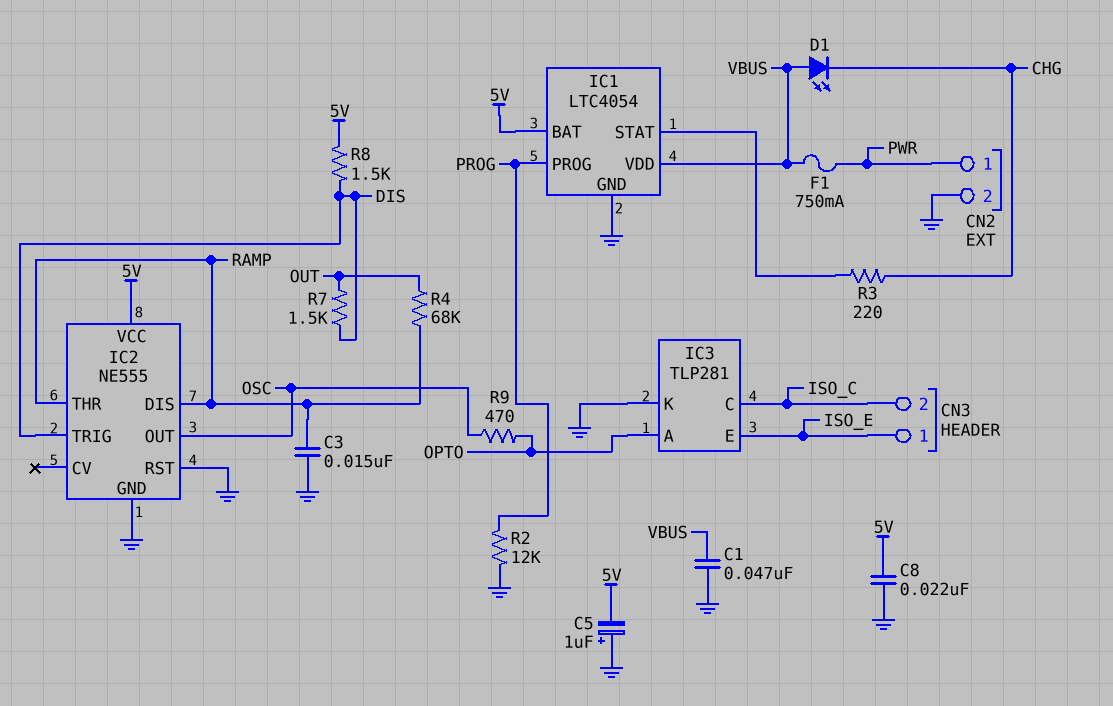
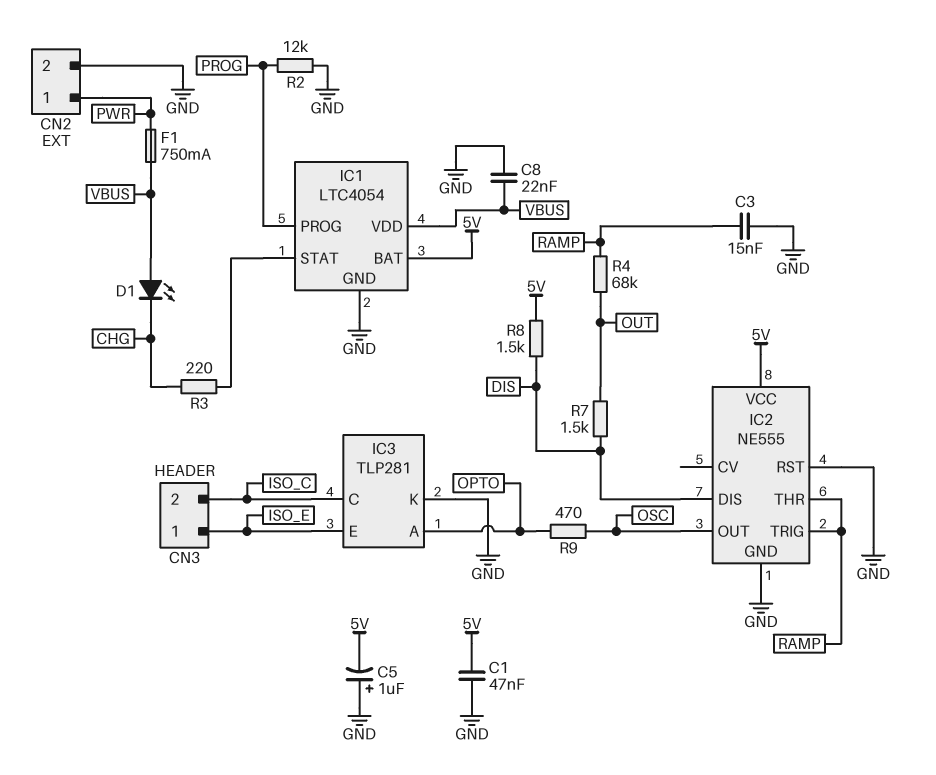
C1: 47nF (GND, VBUS) -> 47nF (5V, GND)
C8: 22nF (5V, GND) -> 22nF (GND, VBUS)
IC2 pin DIS: RAMP -> DIS
IC2 pin TRIG: DIS -> RAMP

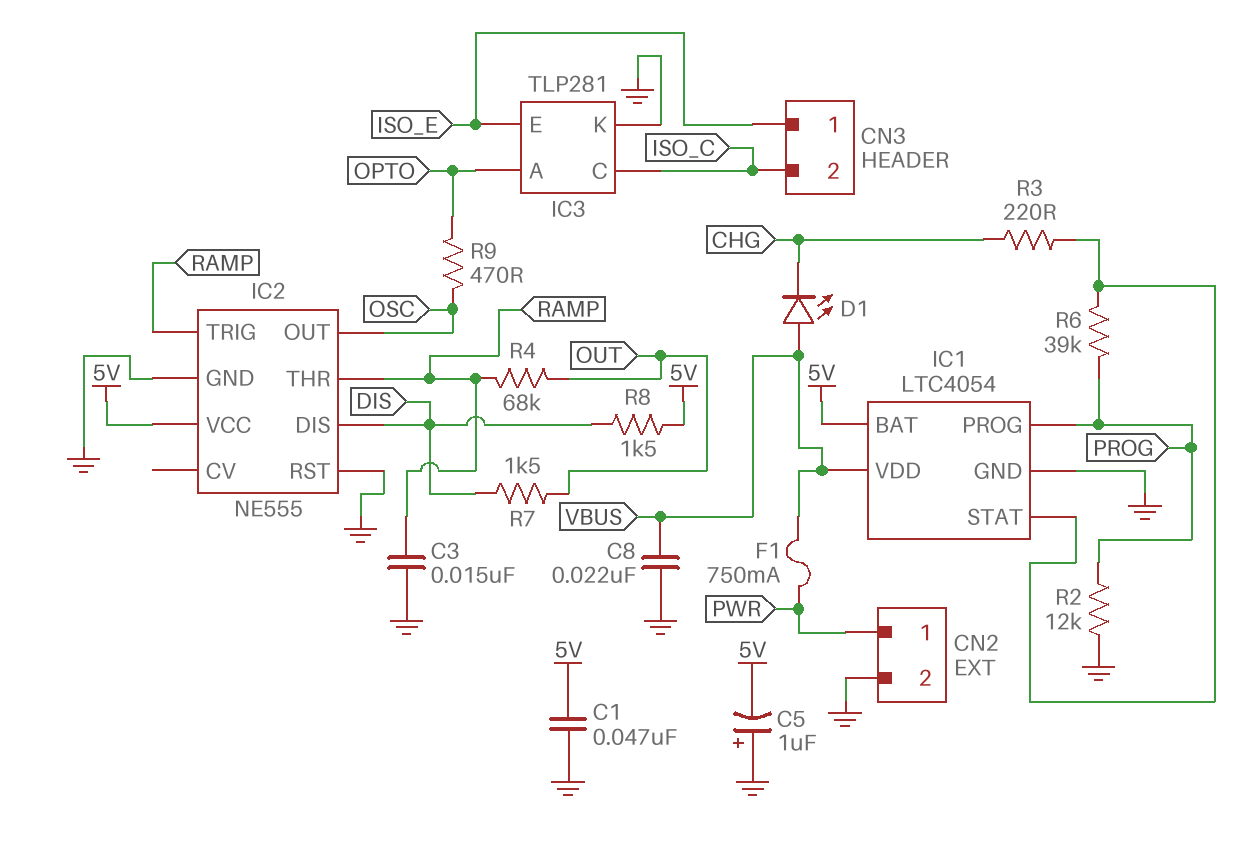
R6: none -> 39k (IC1/STAT, PROG)

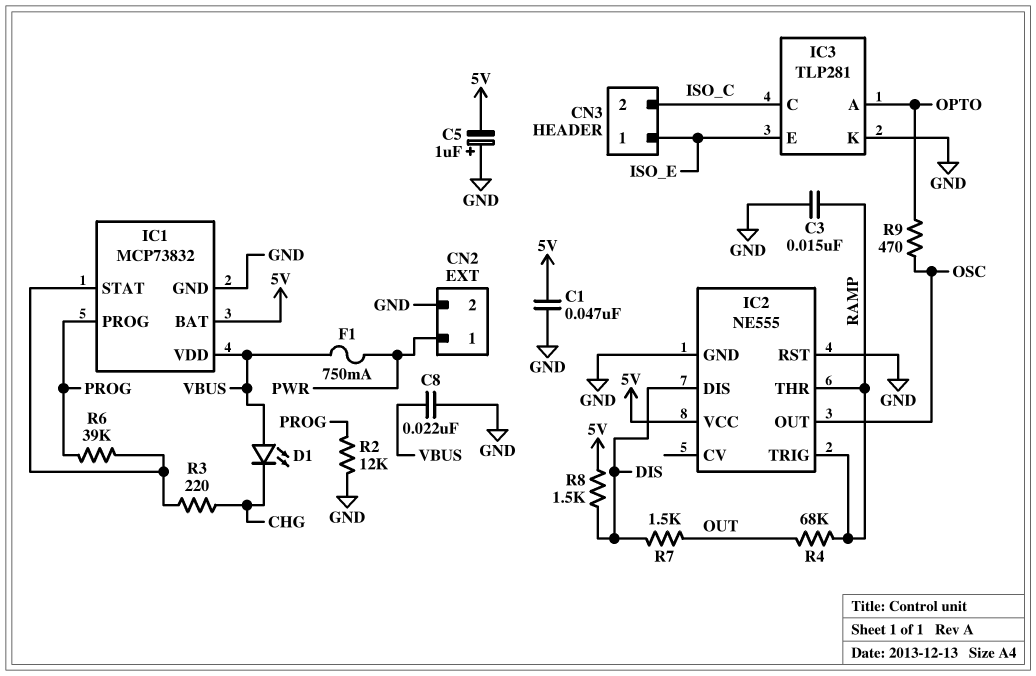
IC1: LTC4054 -> MCP73832

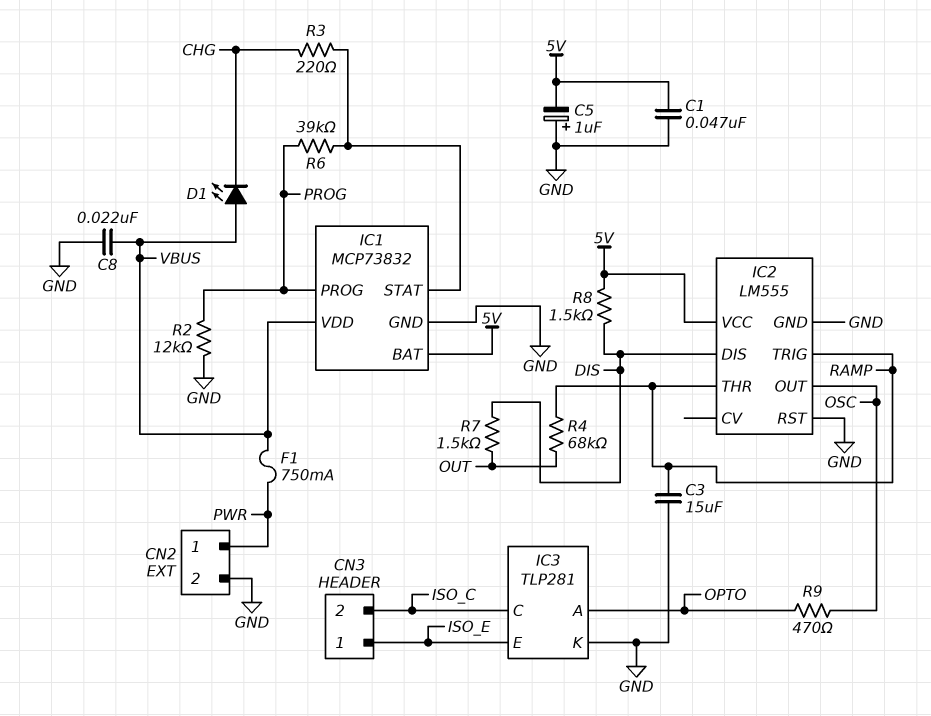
C3: 15nF (GND, RAMP) -> 15uF (GND, RAMP)
IC2: NE555 -> LM555

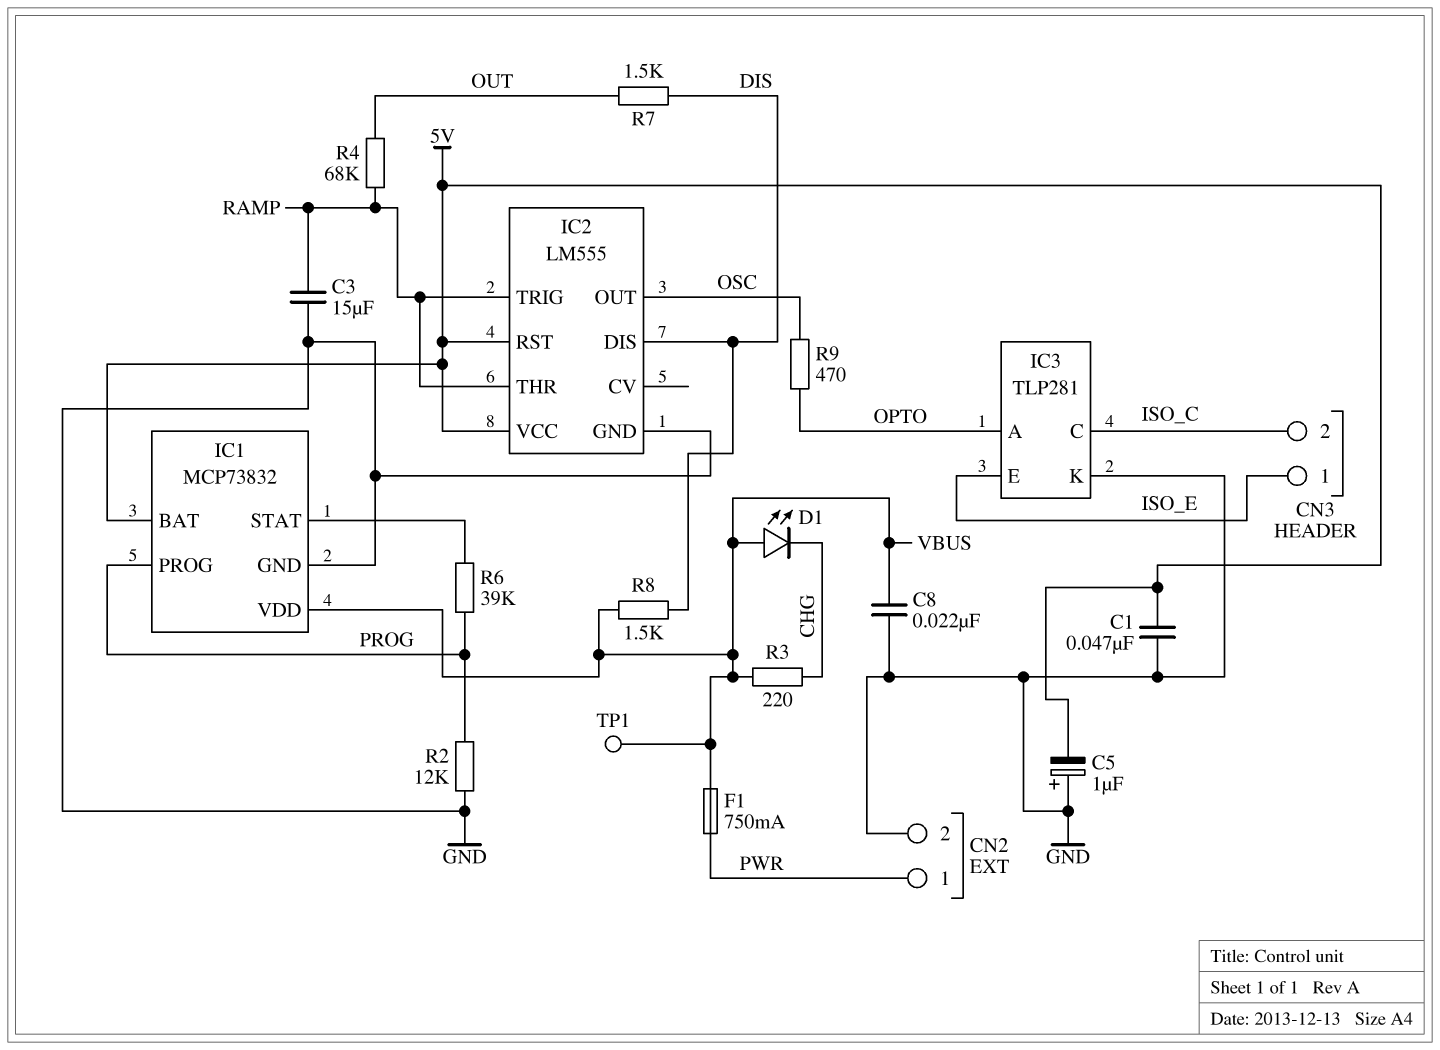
IC2 pin RST: GND -> 5V
R3: 220 (CHG, IC1/STAT) -> 220 (CHG, VBUS)
R8: 1.5k (5V, DIS) -> 1.5k (DIS, VBUS)
TP1: none -> test point (VBUS)

